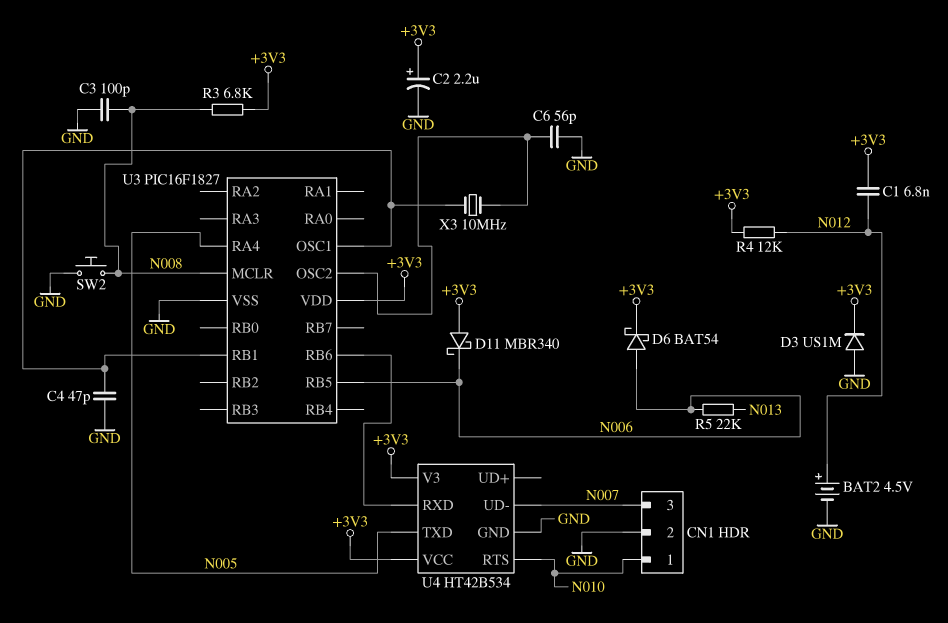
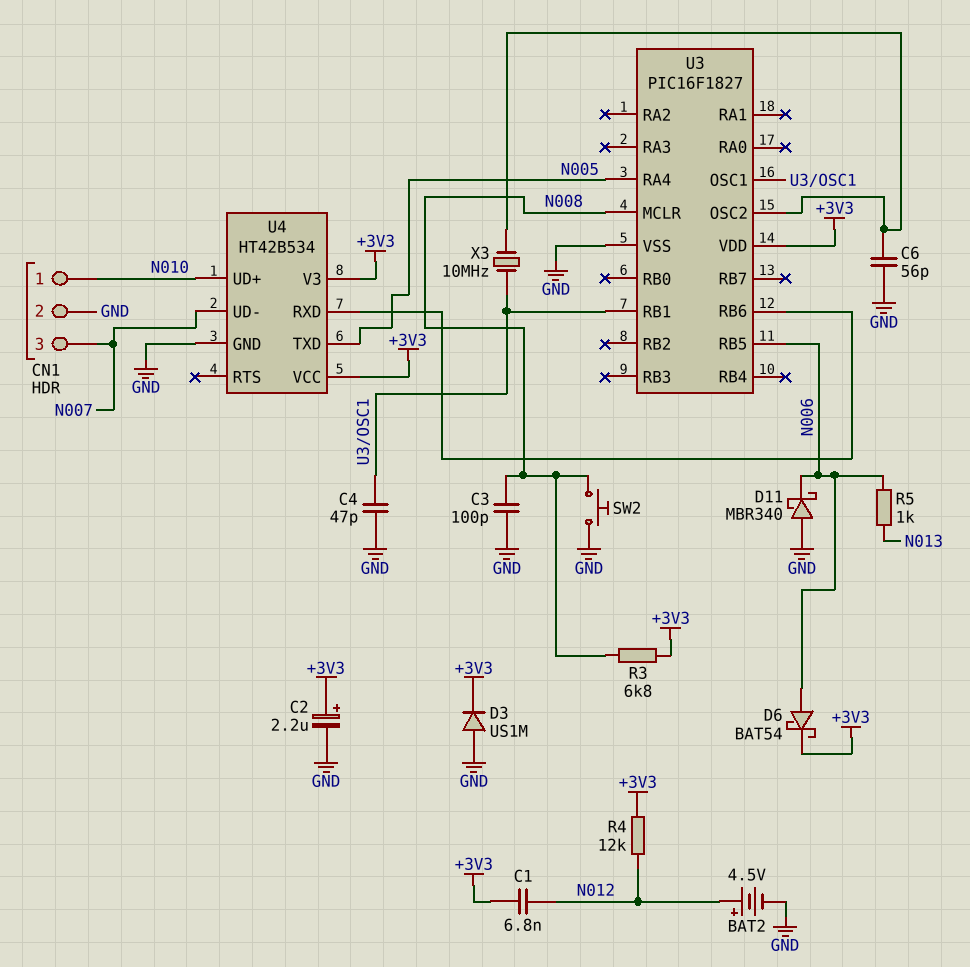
D11: schottky MBR340 (A +3V3, K N006) -> schottky MBR340 (A GND, K N006)
R5: 22k (N006, N013) -> 1k (N006, N013)
U4 pin RTS: N010 -> none
U4 pin UD+: none -> N010

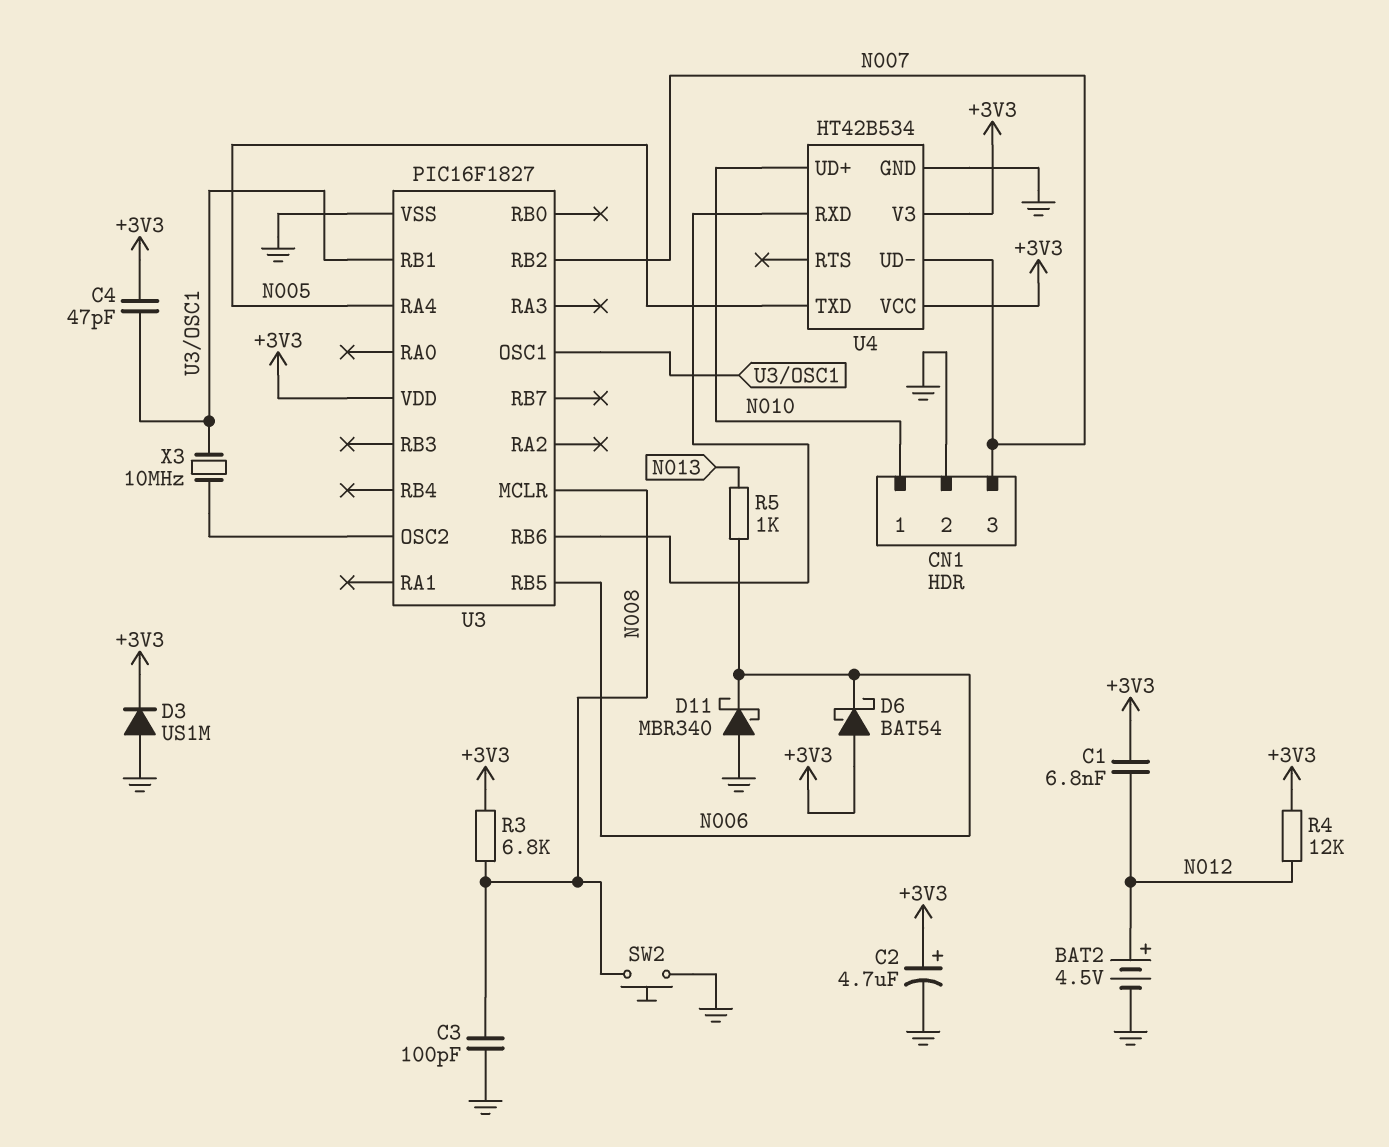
C2: 2.2uF (plus +3V3, minus GND) -> 4.7uF (plus +3V3, minus GND)
C4: 47pF (GND, U3/OSC1) -> 47pF (+3V3, U3/OSC1)
C6: 56pF (GND, U3/OSC2) -> none
D6: schottky BAT54 (A N006, K +3V3) -> schottky BAT54 (A +3V3, K N006)
U3 pin RB2: none -> N007

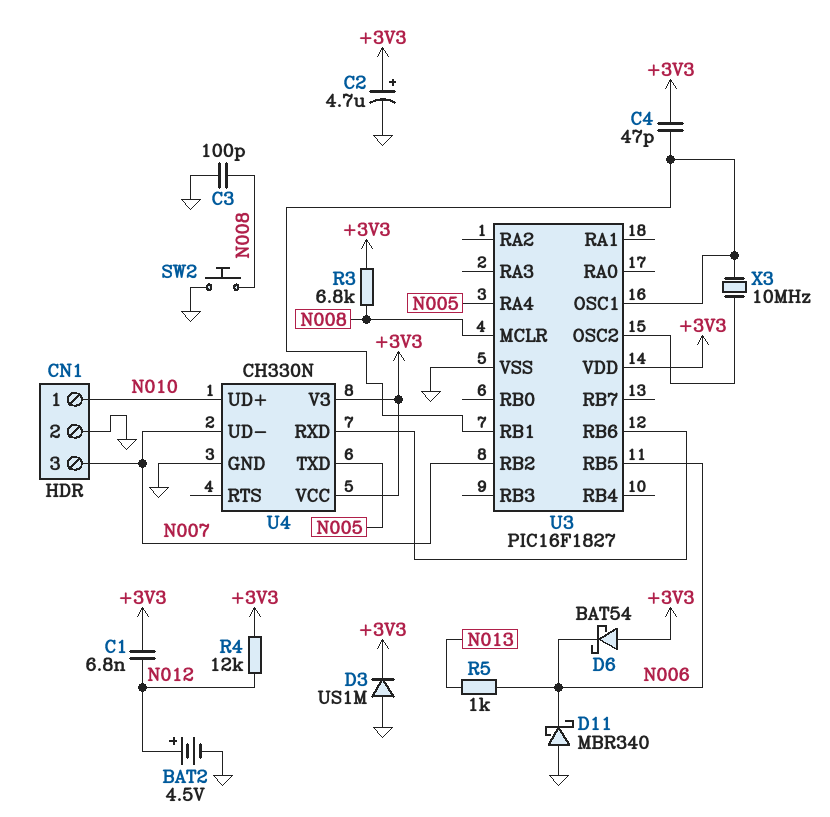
U4: HT42B534 -> CH330N

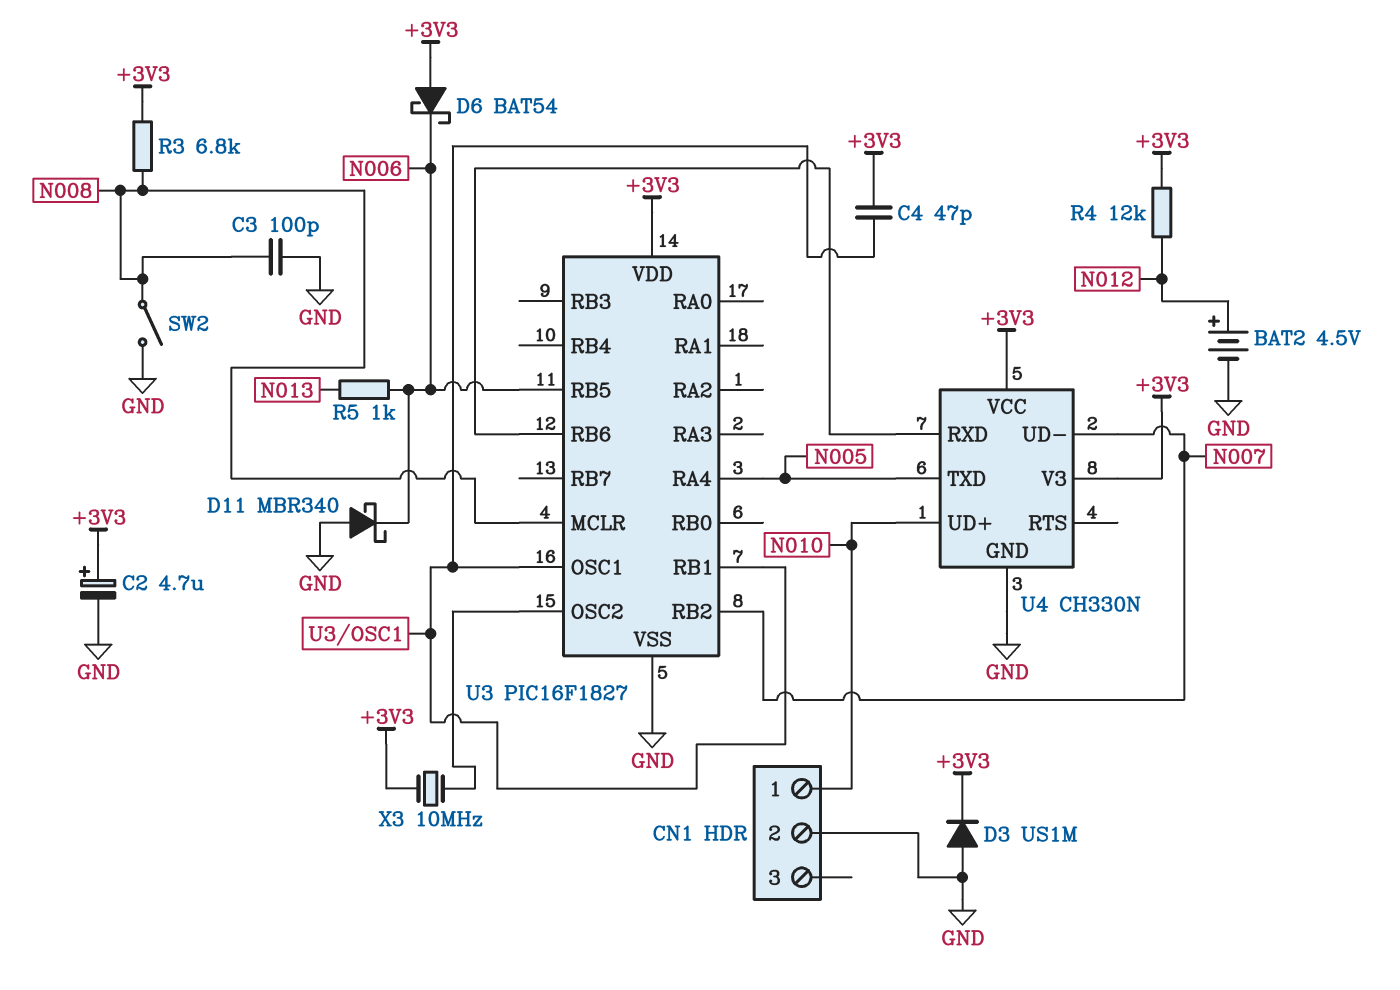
C1: 6.8nF (+3V3, N012) -> none
CN1 pin 3: N007 -> none
SW2: button (GND, N008) -> switch (GND, N008)
X3: 10MHz (U3/OSC1, U3/OSC2) -> 10MHz (+3V3, U3/OSC2)

